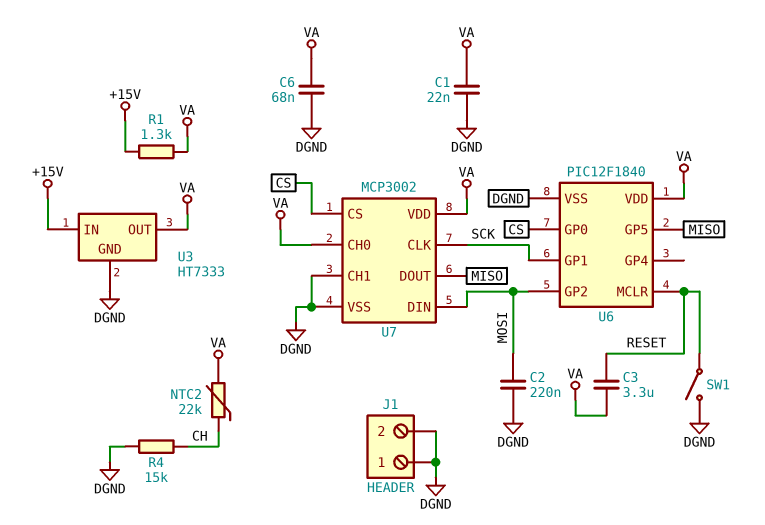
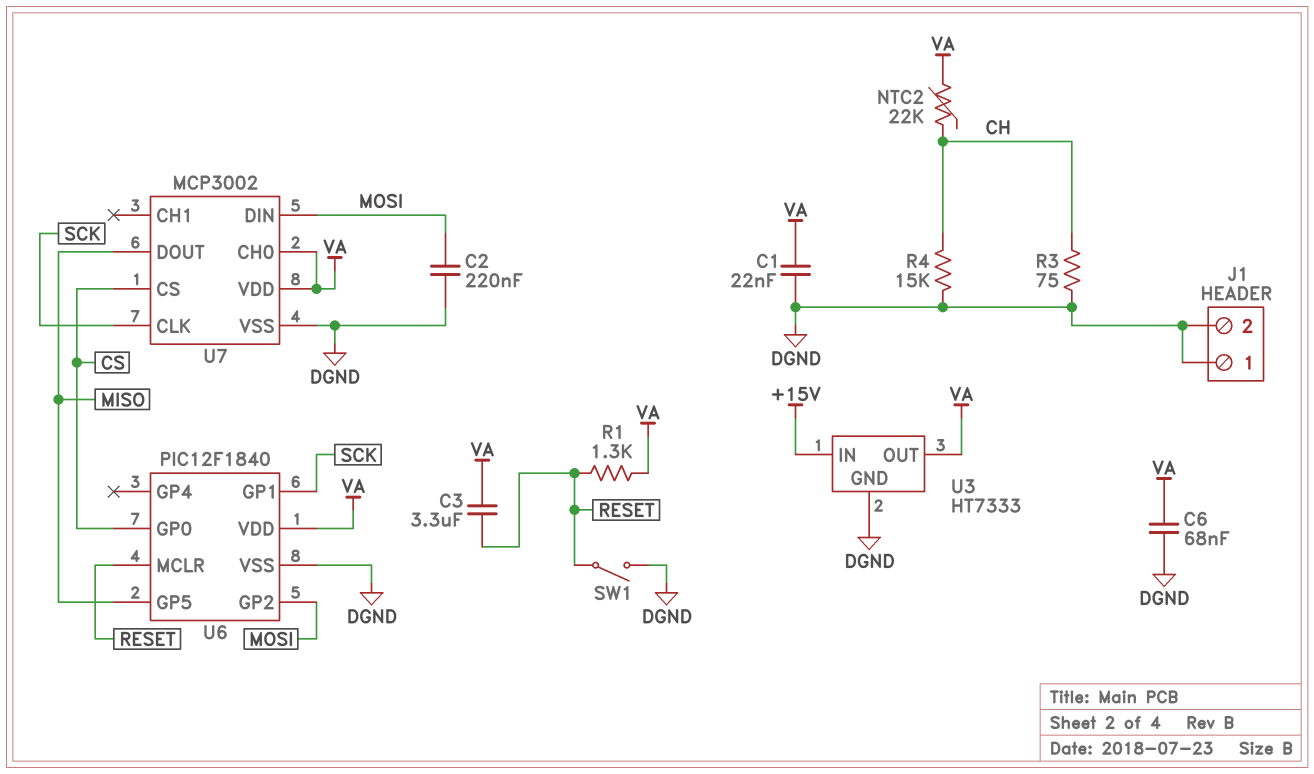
R1: 1.3k (+15V, VA) -> 1.3k (RESET, VA)
R3: none -> 75 (CH, DGND)
U7 pin CH1: DGND -> none

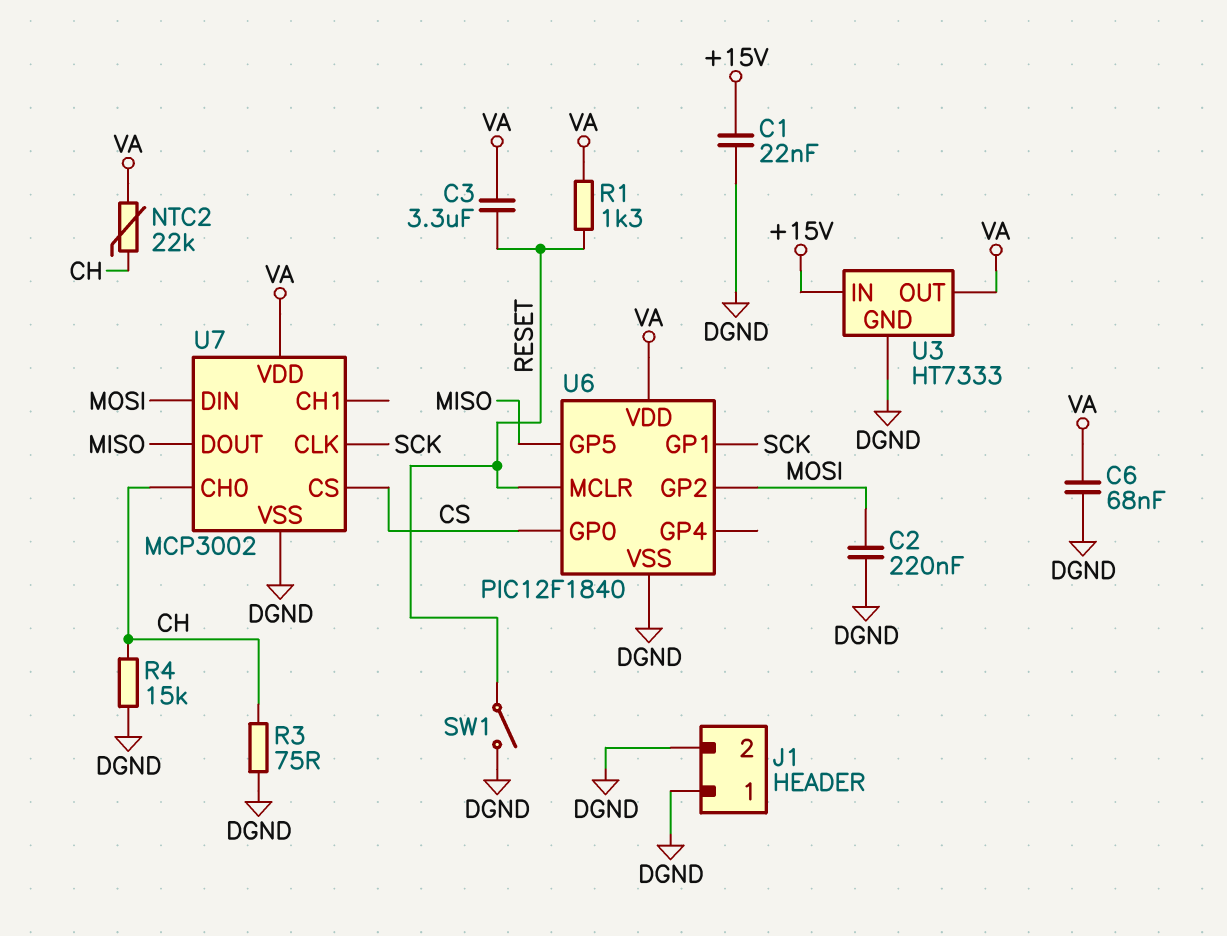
C1: 22nF (DGND, VA) -> 22nF (+15V, DGND)
U7 pin CH0: VA -> CH

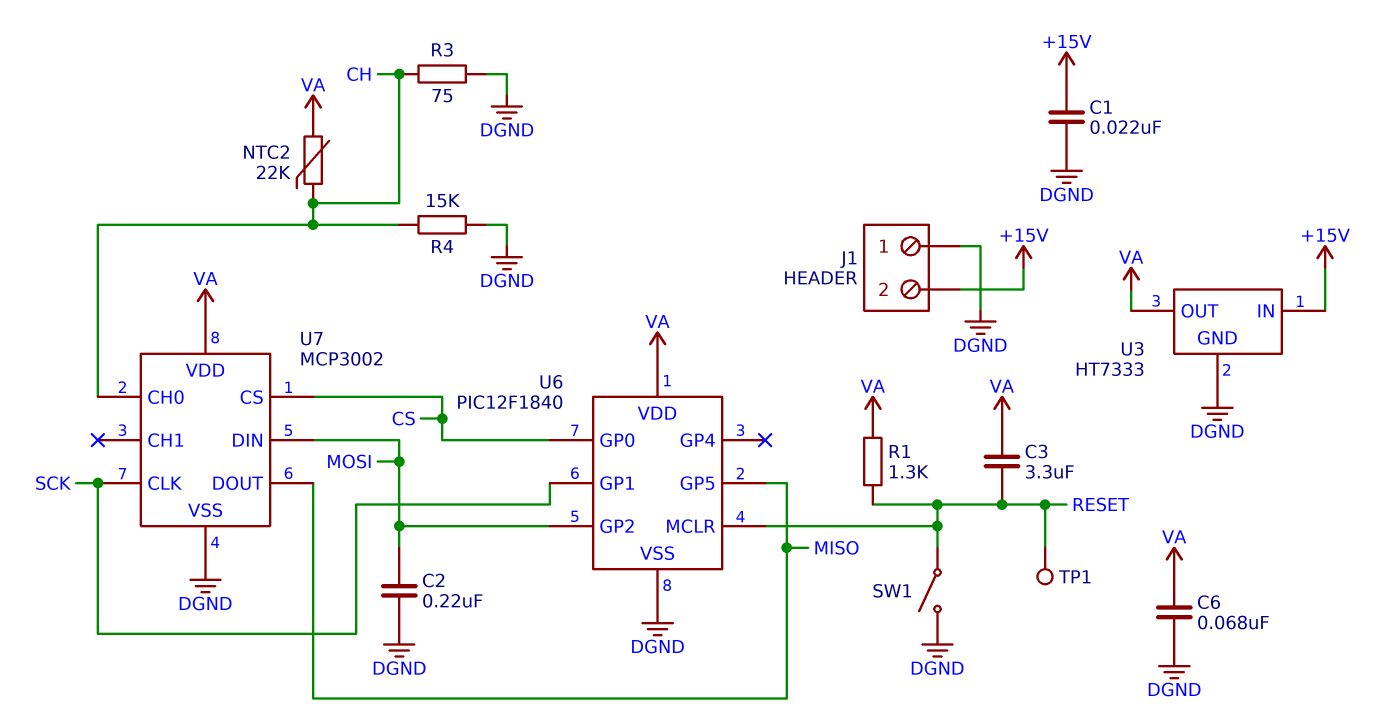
J1 pin 2: DGND -> +15V
TP1: none -> test point (RESET)

